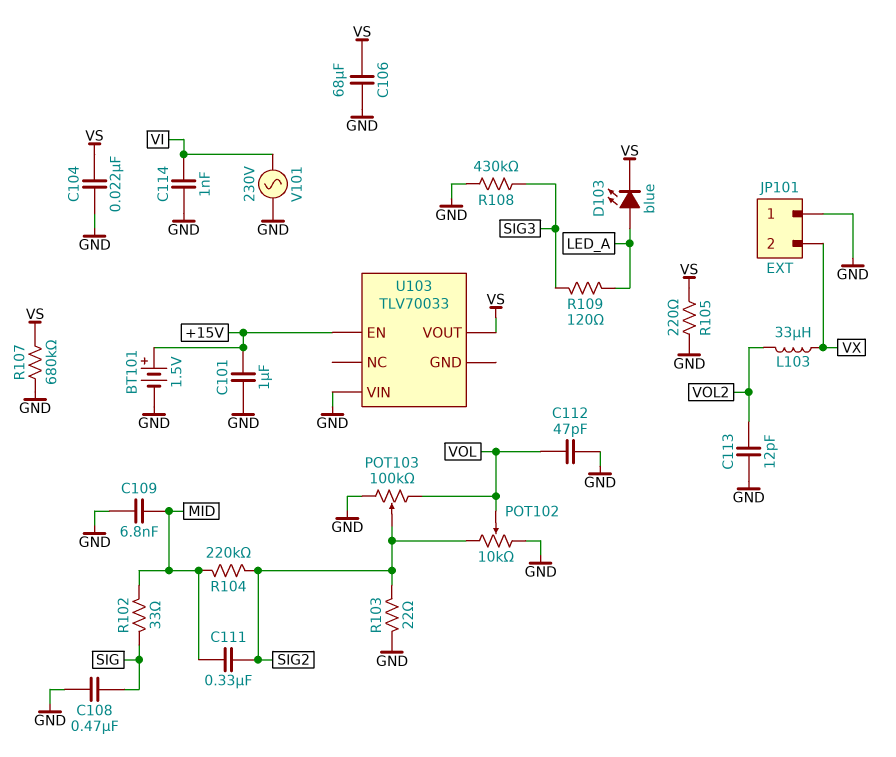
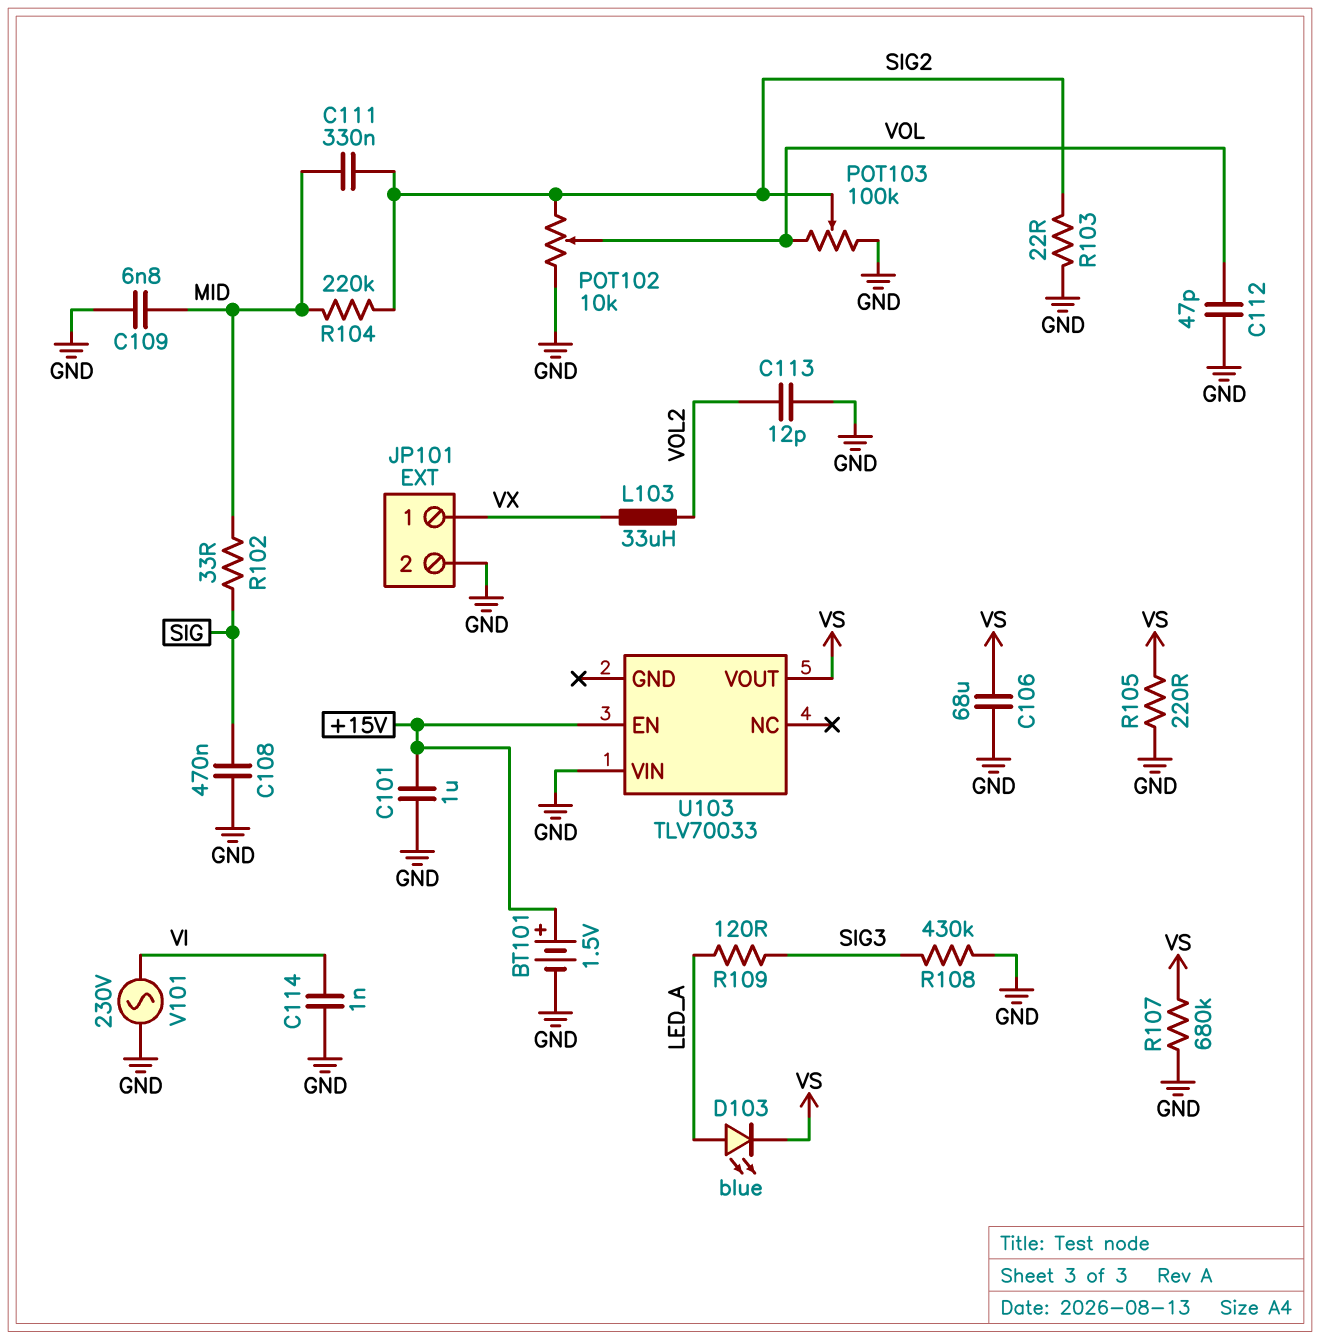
C104: 22nF (GND, VS) -> none
JP101 pin 1: GND -> VX
JP101 pin 2: VX -> GND

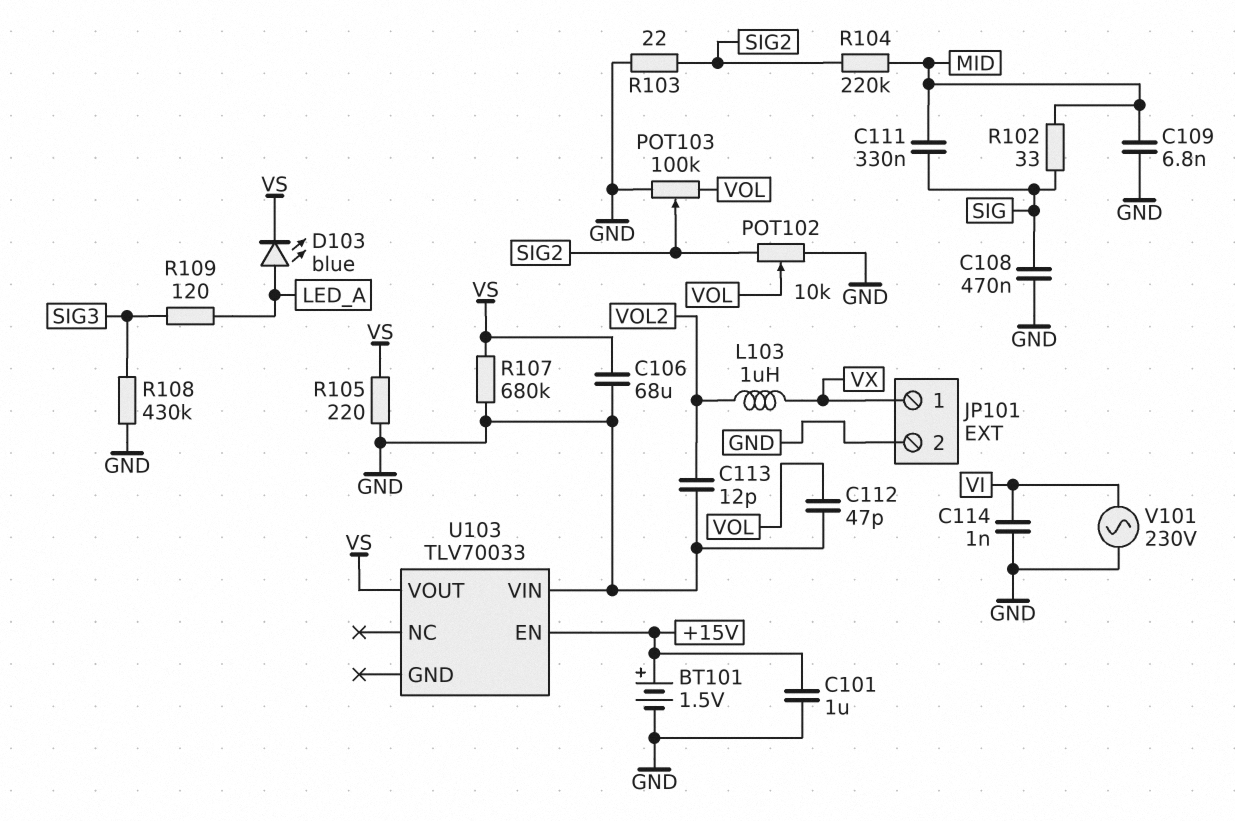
C111: 330nF (MID, SIG2) -> 330nF (MID, SIG)
L103: 33uH (VOL2, VX) -> 1uH (VOL2, VX)

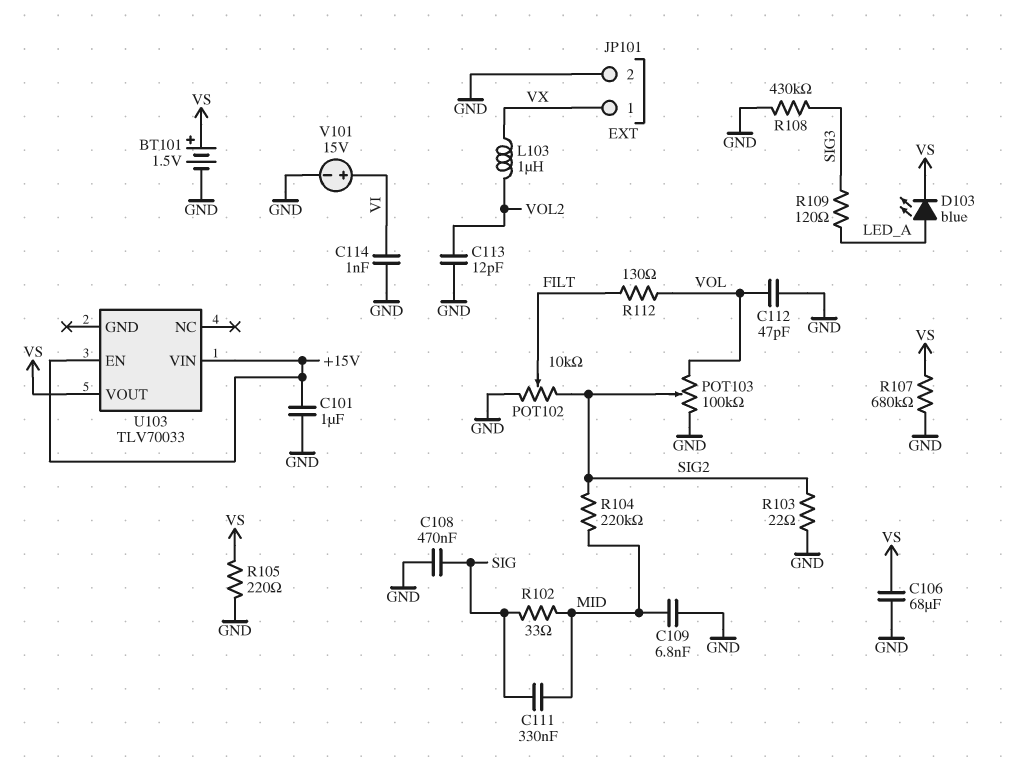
BT101: 1.5V (plus +15V, minus GND) -> 1.5V (plus VS, minus GND)
POT102: 10k (GND, SIG2, wiper VOL) -> 10k (GND, SIG2, wiper FILT)
R112: none -> 130 (FILT, VOL)
U103 pin VIN: GND -> +15V
V101: AC 230V (GND, VI) -> 15V (plus VI, minus GND)

